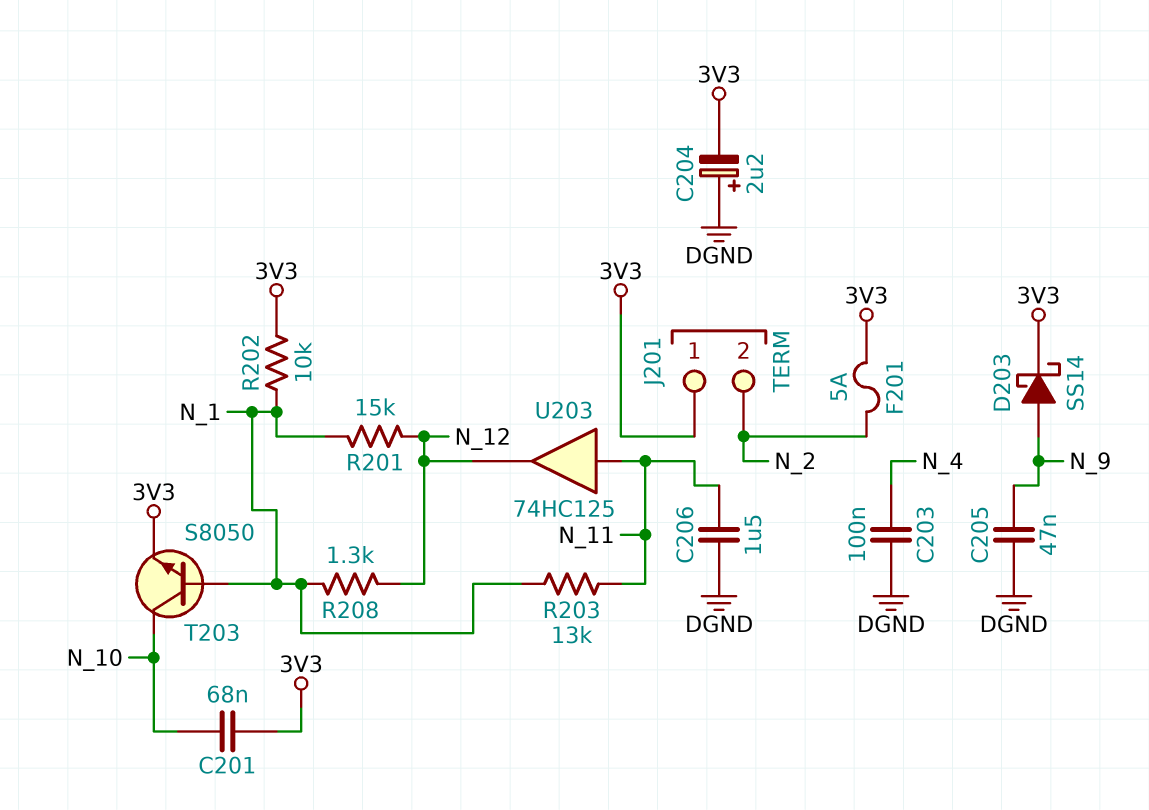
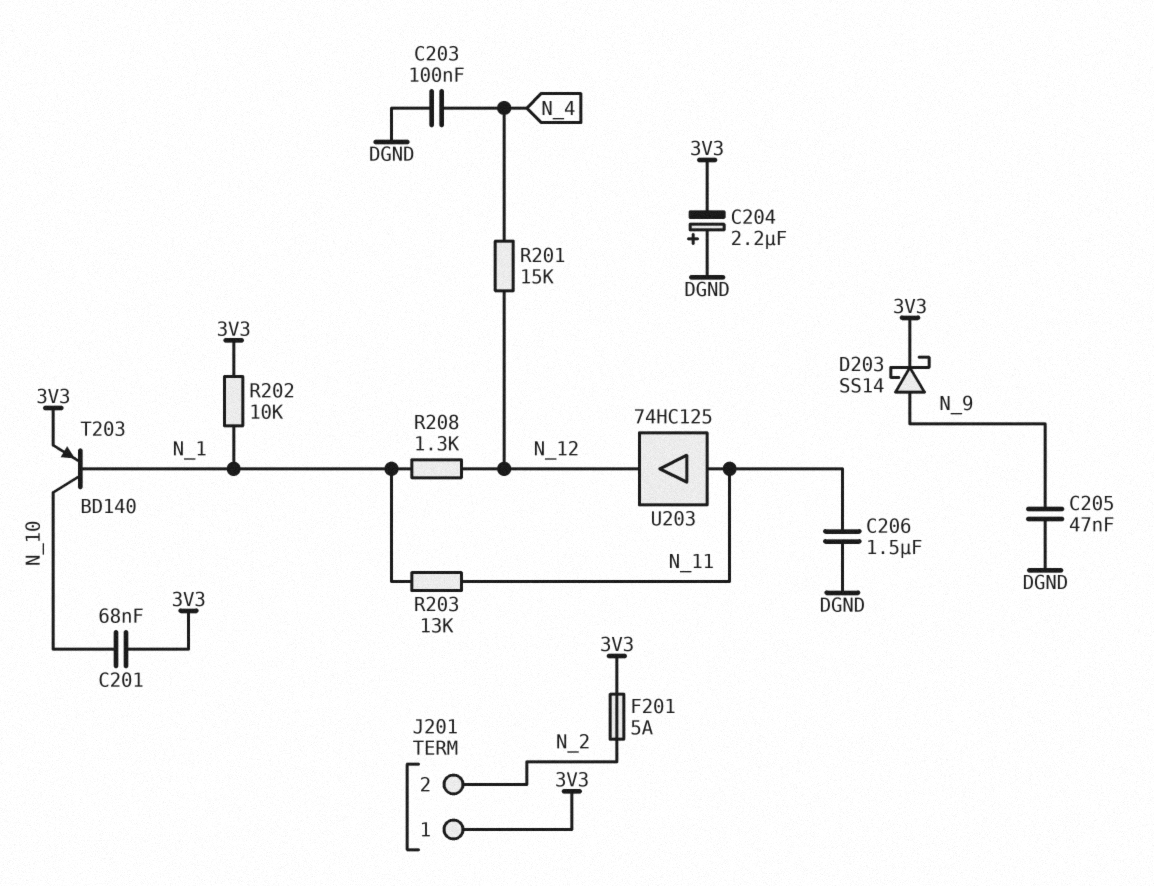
R201: 15k (N_1, N_12) -> 15k (N_4, N_12)
T203: NPN S8050 (B N_1, C N_10, E 3V3) -> PNP BD140 (B N_1, C N_10, E 3V3)

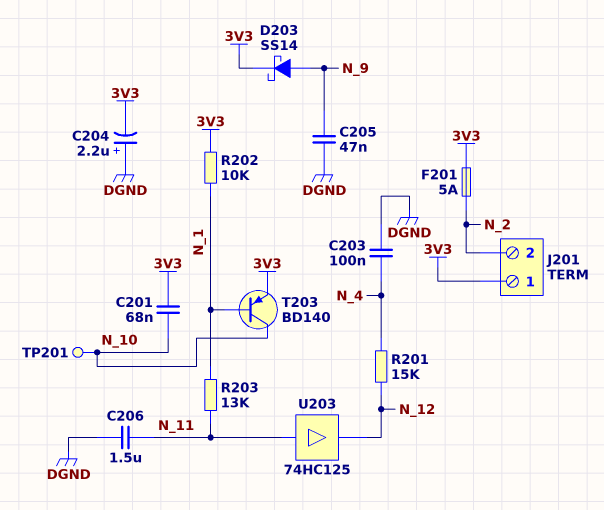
R208: 1.3k (N_1, N_12) -> none
TP201: none -> test point (N_10)

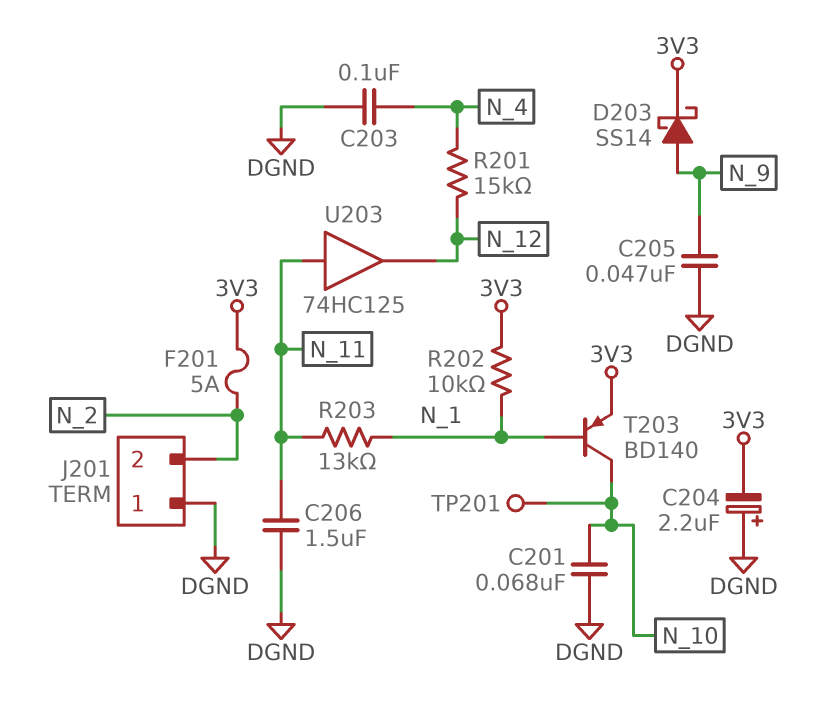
C201: 68nF (3V3, N_10) -> 68nF (DGND, N_10)
J201 pin 1: 3V3 -> DGND

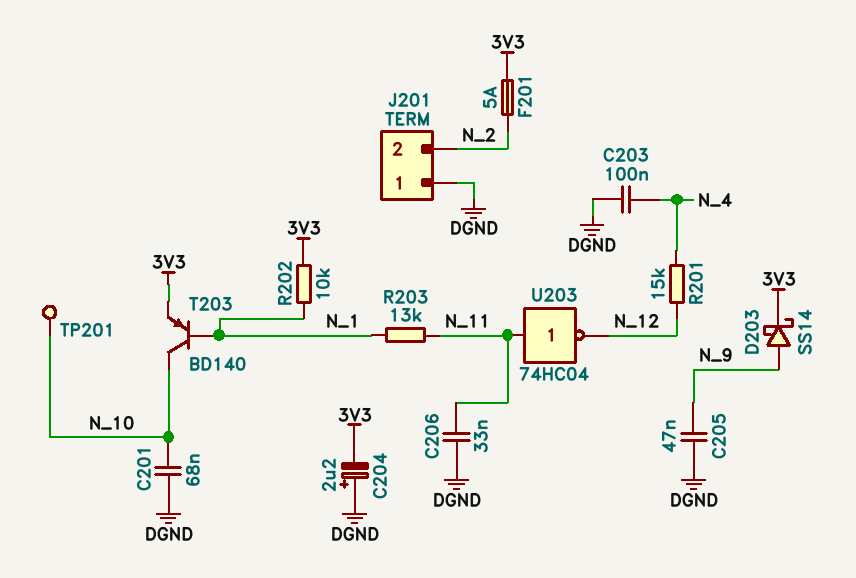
C206: 1.5uF (DGND, N_11) -> 33nF (DGND, N_11)
U203: buffer 74HC125 (in N_11, out N_12) -> NOT 74HC04 (in N_11, out N_12)

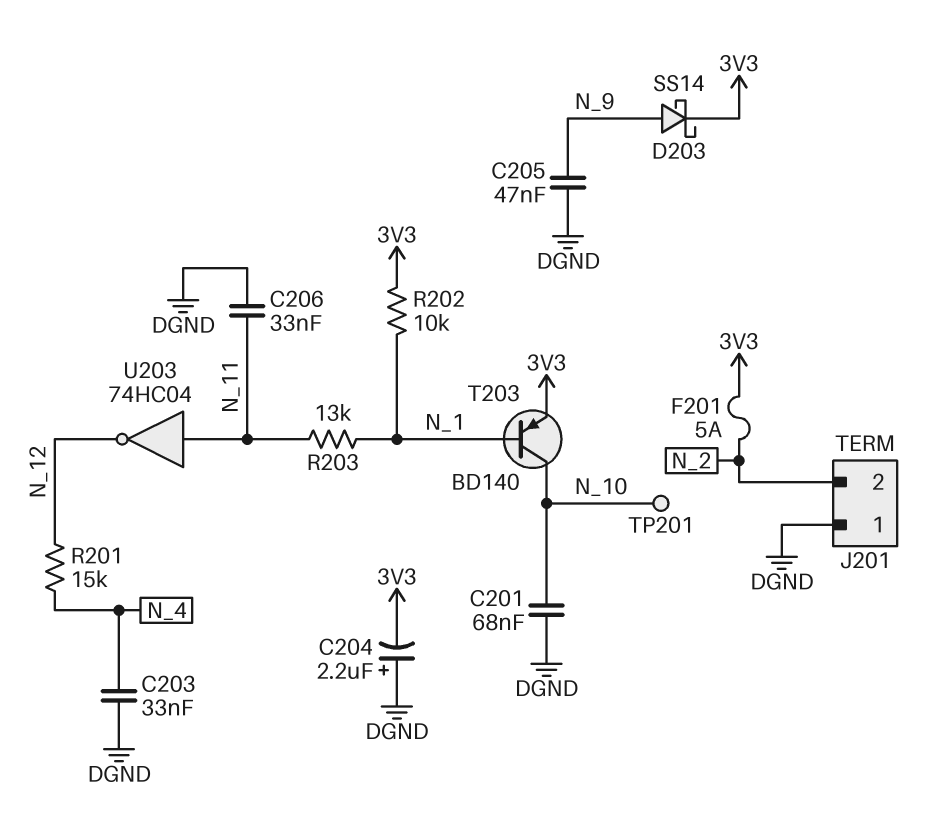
C203: 100nF (DGND, N_4) -> 33nF (DGND, N_4)

